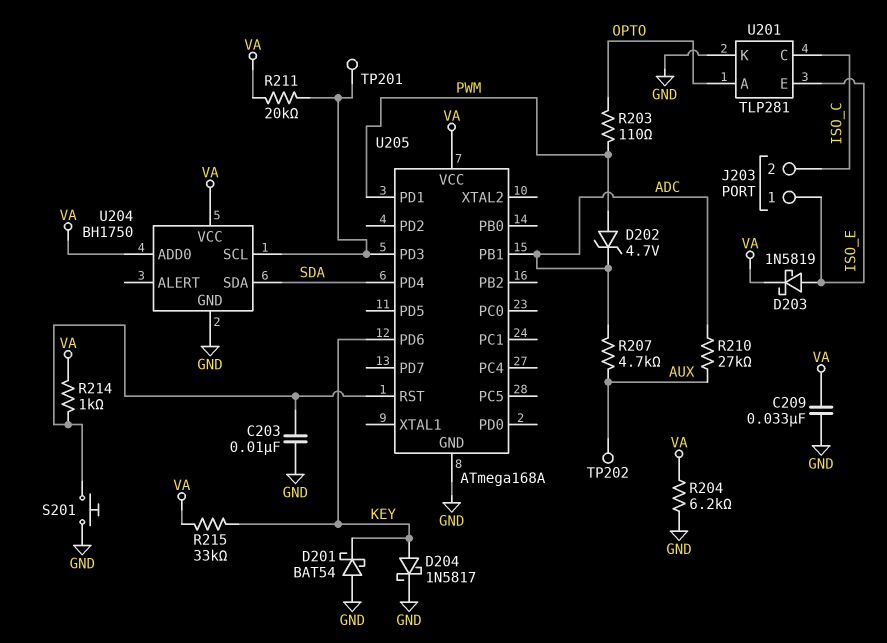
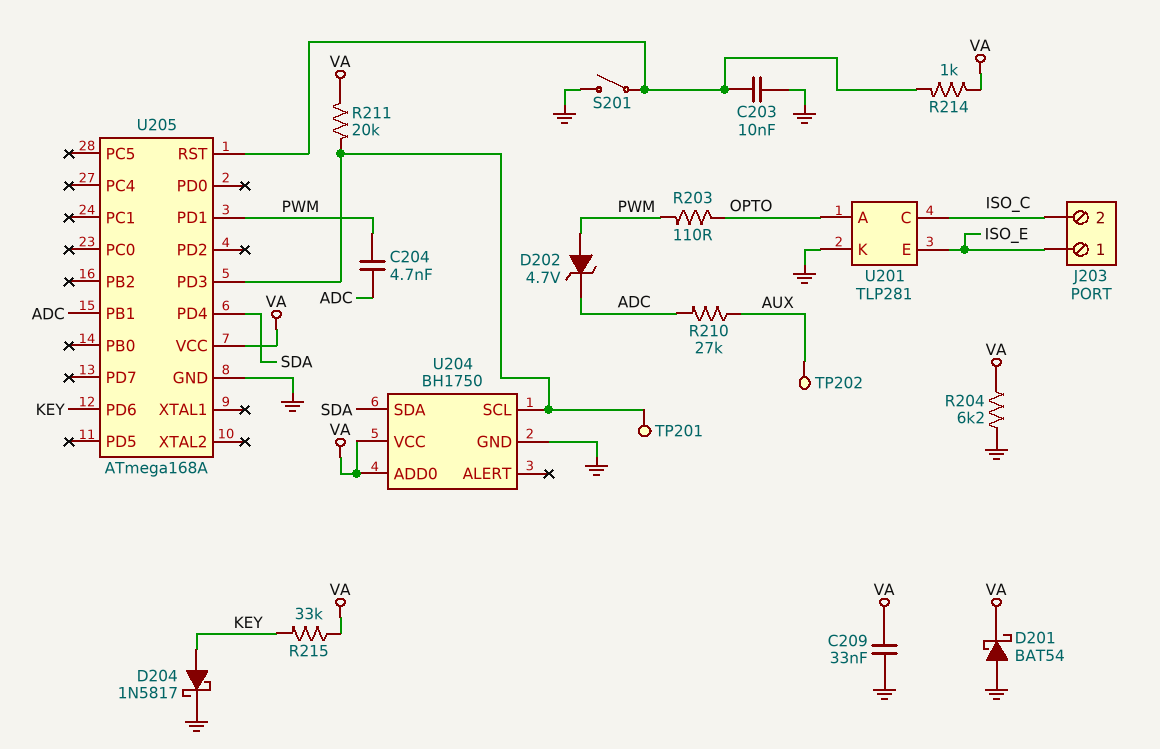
C204: none -> 4.7nF (ADC, PWM)
D201: schottky BAT54 (A GND, K KEY) -> schottky BAT54 (A GND, K VA)
D203: schottky 1N5819 (A ISO_E, K VA) -> none
R207: 4.7k (ADC, AUX) -> none
S201: button (GND, U205/RST) -> switch (GND, U205/RST)

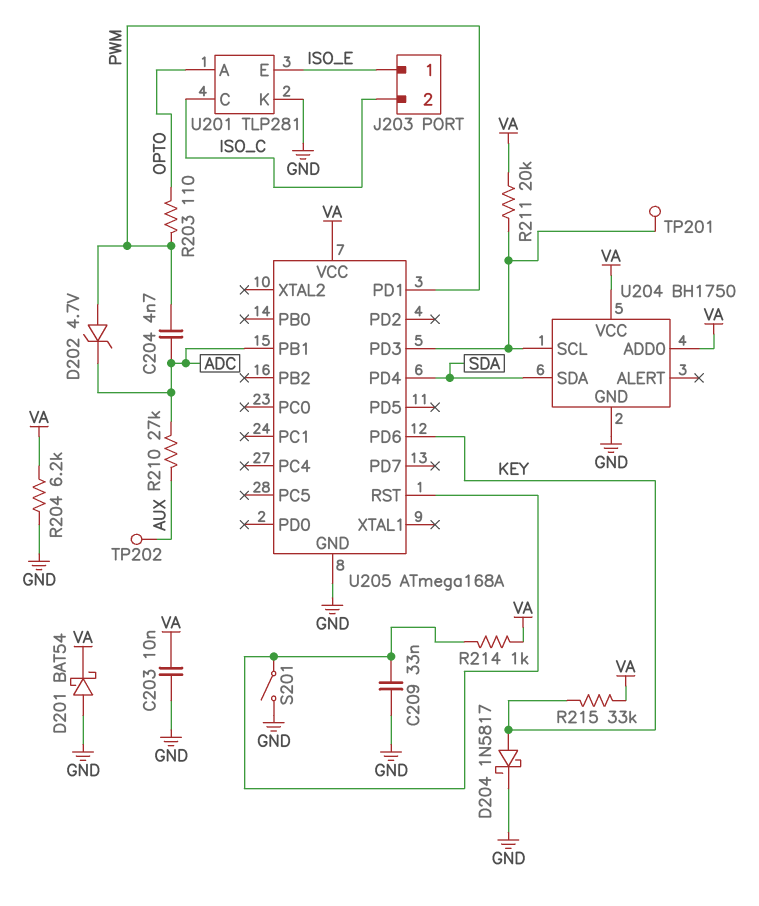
C203: 10nF (GND, U205/RST) -> 10nF (GND, VA)
C209: 33nF (GND, VA) -> 33nF (GND, U205/RST)

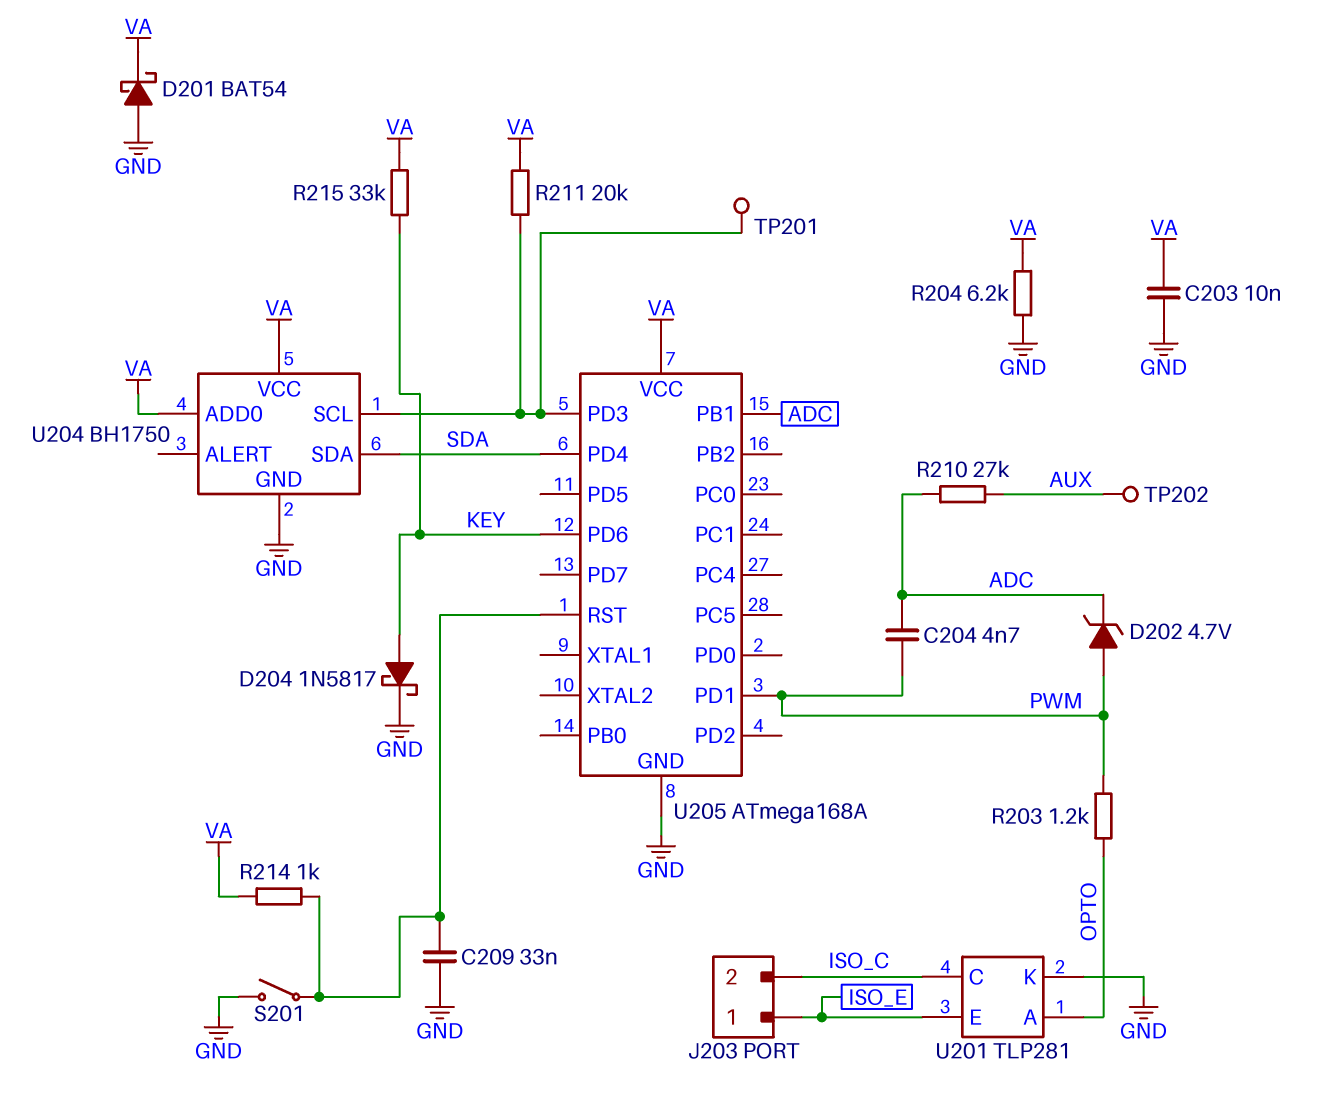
R203: 110 (OPTO, PWM) -> 1.2k (OPTO, PWM)

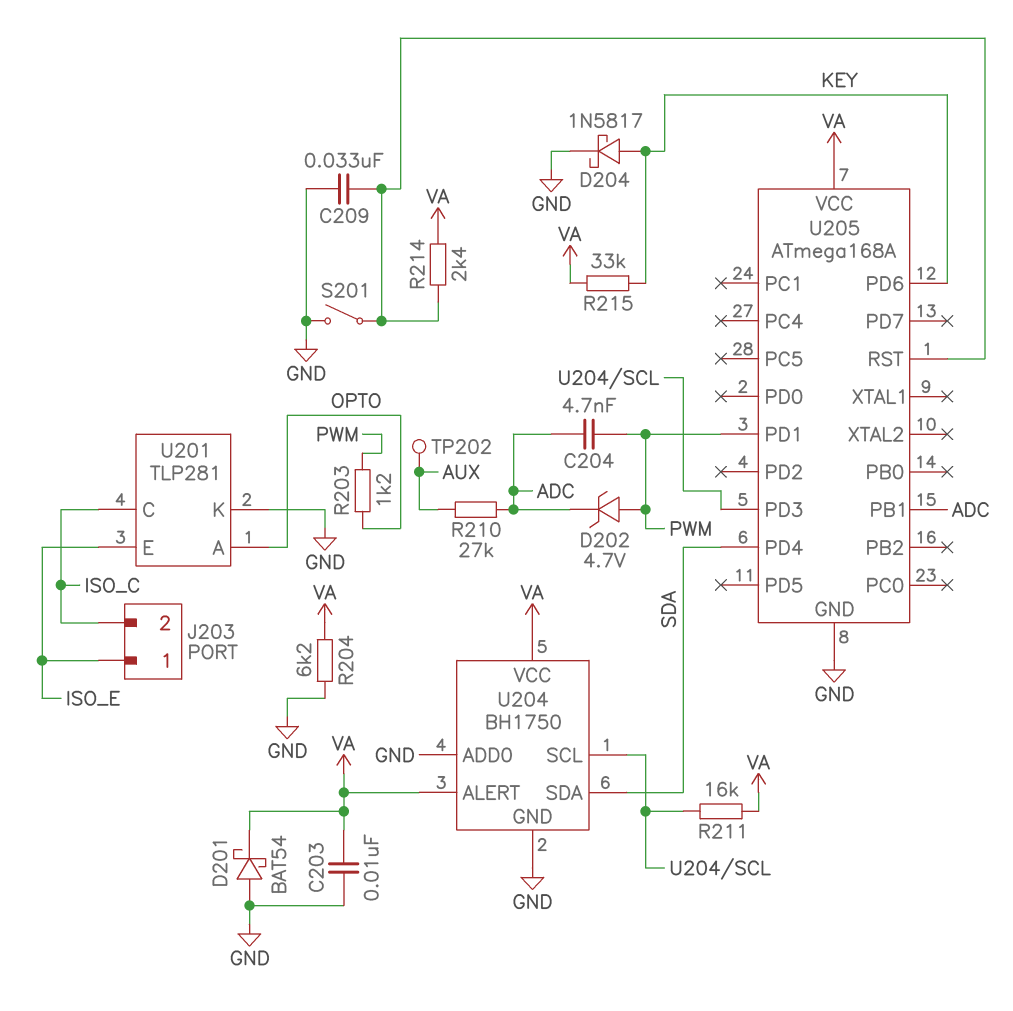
R211: 20k (U204/SCL, VA) -> 16k (U204/SCL, VA)
R214: 1k (U205/RST, VA) -> 2.4k (U205/RST, VA)
TP201: test point (U204/SCL) -> none
U204 pin ADD0: VA -> GND
U204 pin ALERT: none -> VA

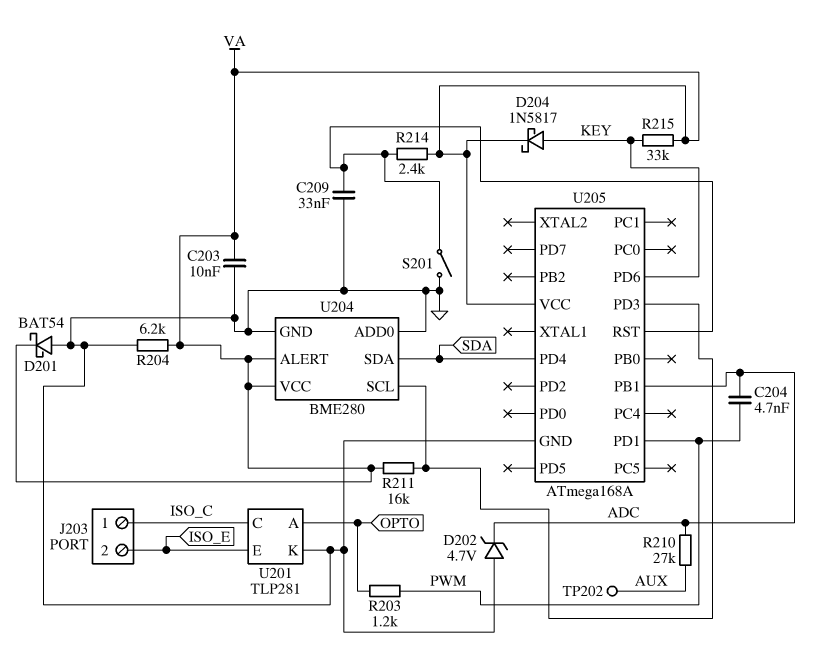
D202: zener 4.7V (A PWM, K ADC) -> zener 4.7V (A GND, K ADC)
D204: schottky 1N5817 (A KEY, K GND) -> schottky 1N5817 (A KEY, K VA)
J203 pin 1: ISO_E -> ISO_C
J203 pin 2: ISO_C -> ISO_E
U204: BH1750 -> BME280

